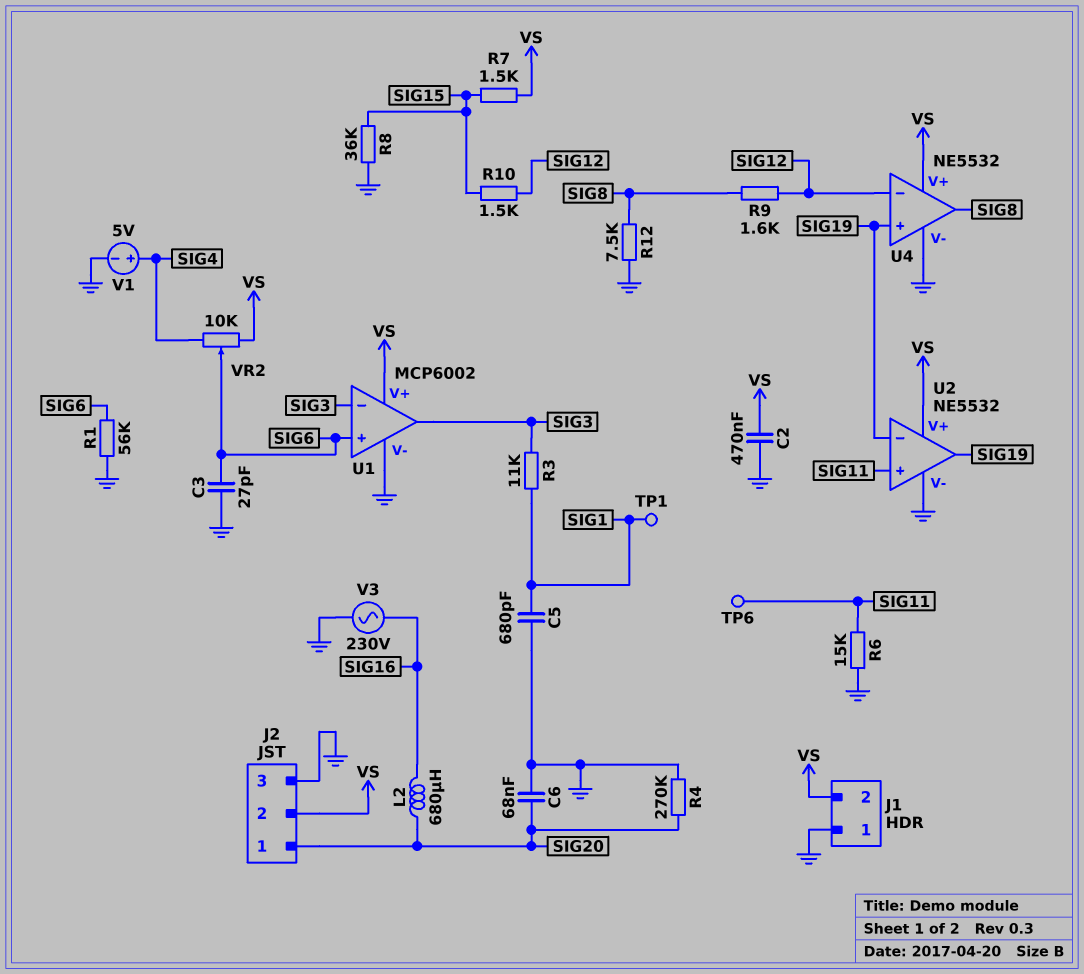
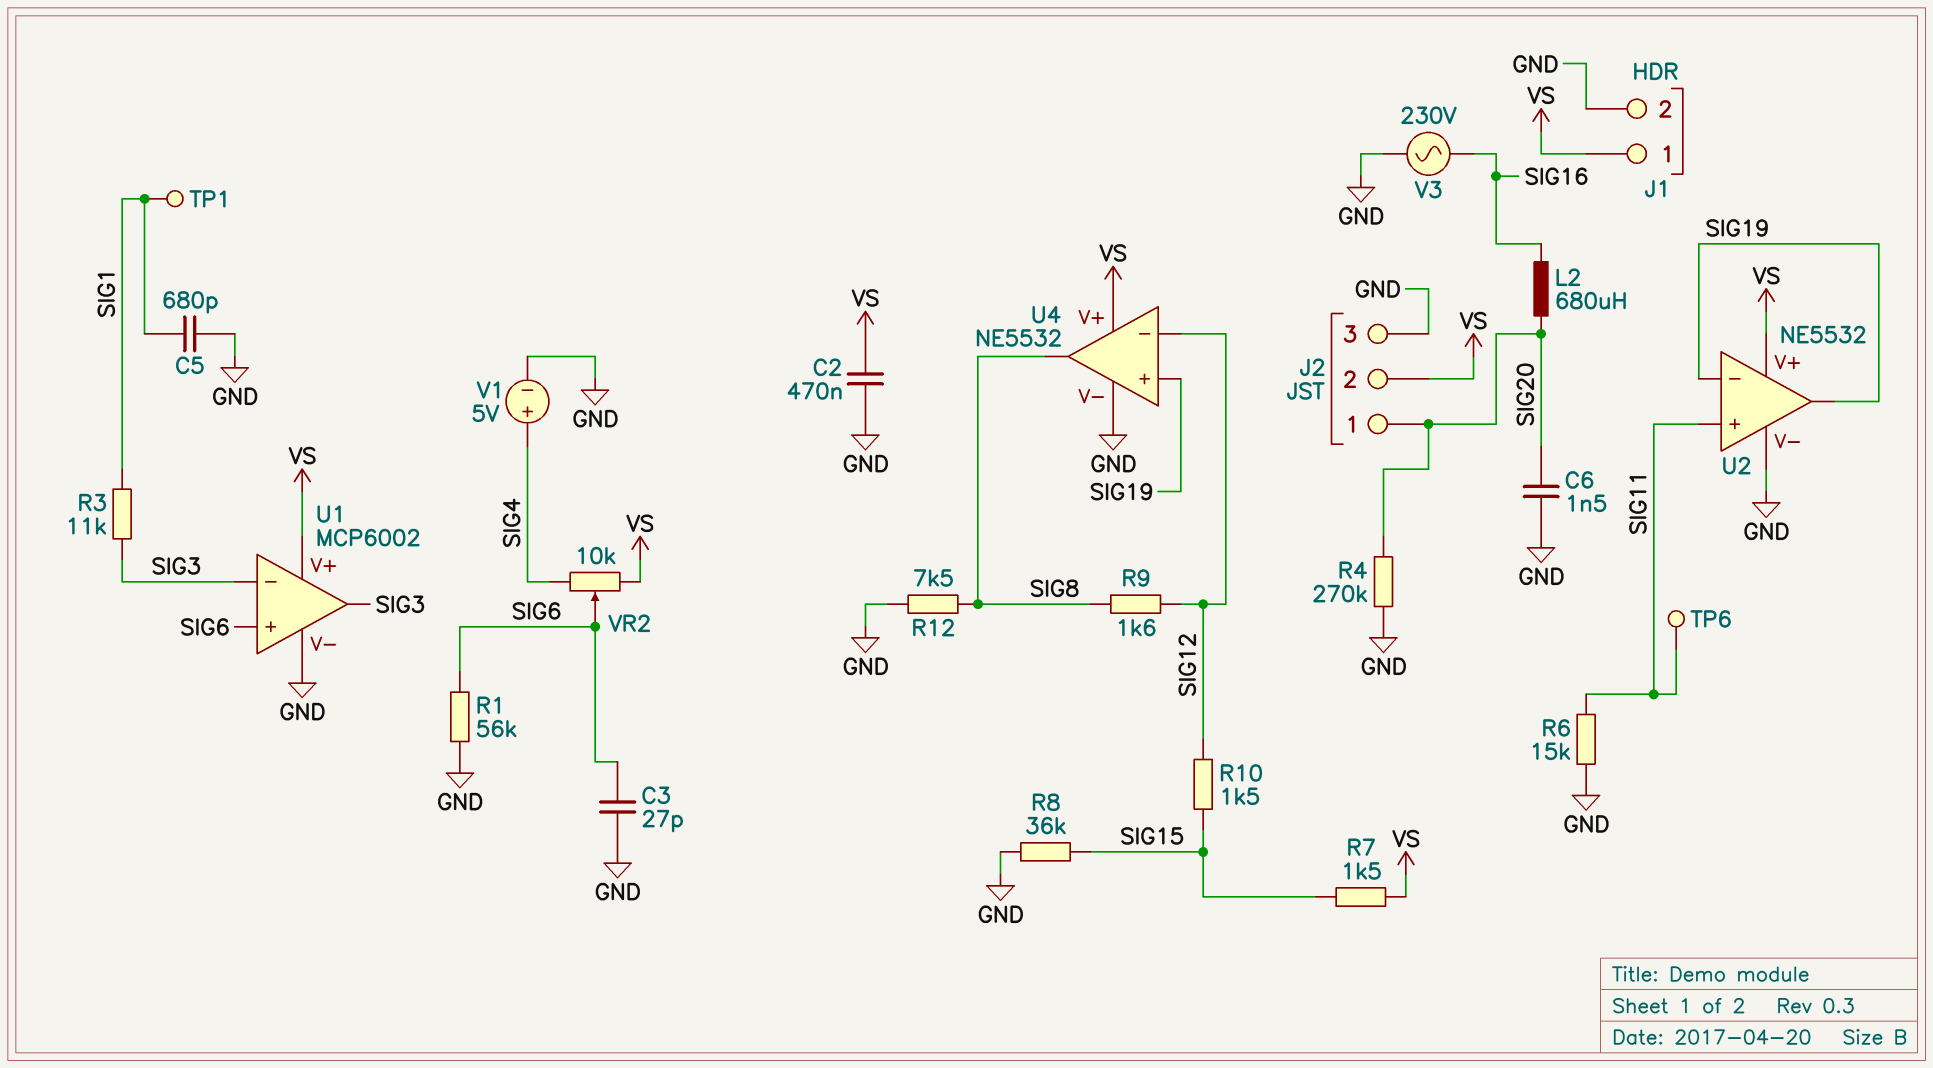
C6: 68nF (GND, SIG20) -> 1.5nF (GND, SIG20)
J1 pin 1: GND -> VS
J1 pin 2: VS -> GND

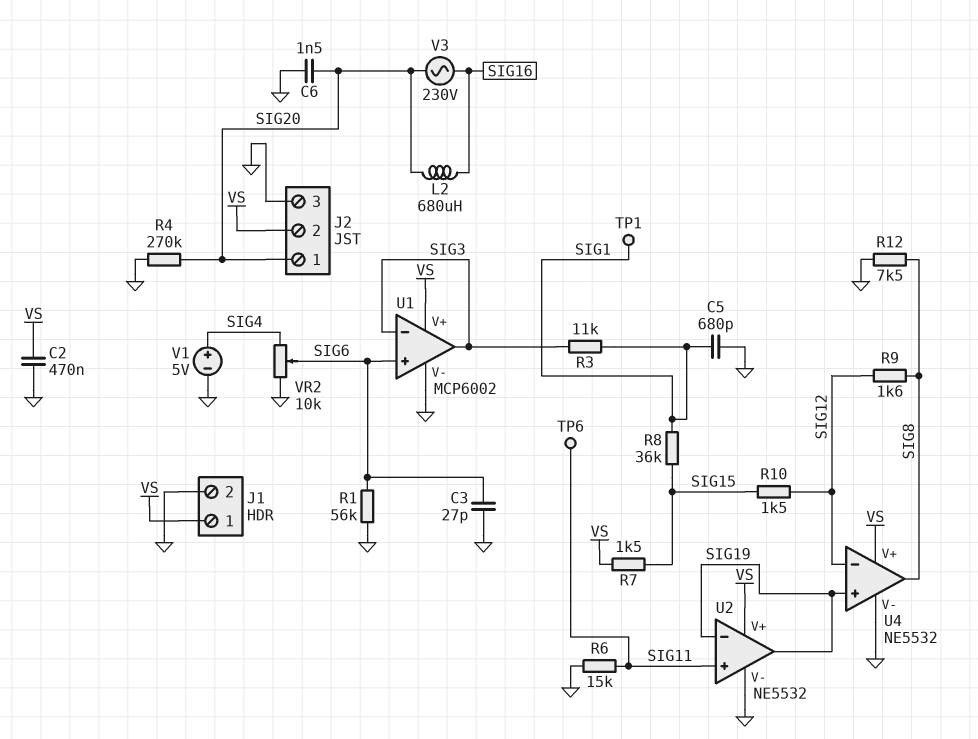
R8: 36k (GND, SIG15) -> 36k (SIG1, SIG15)
V3: AC 230V (GND, SIG16) -> AC 230V (SIG16, SIG20)
VR2: 10k (SIG4, VS, wiper SIG6) -> 10k (GND, SIG4, wiper SIG6)

